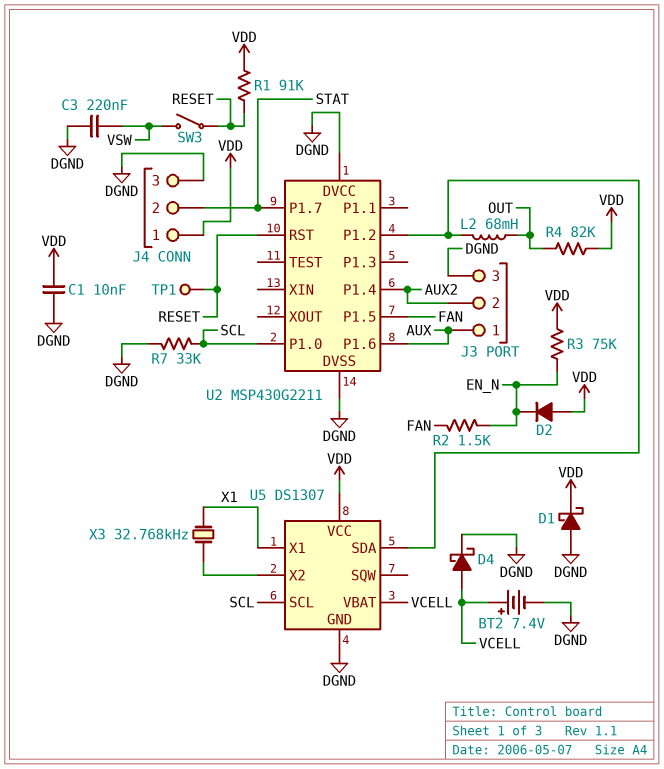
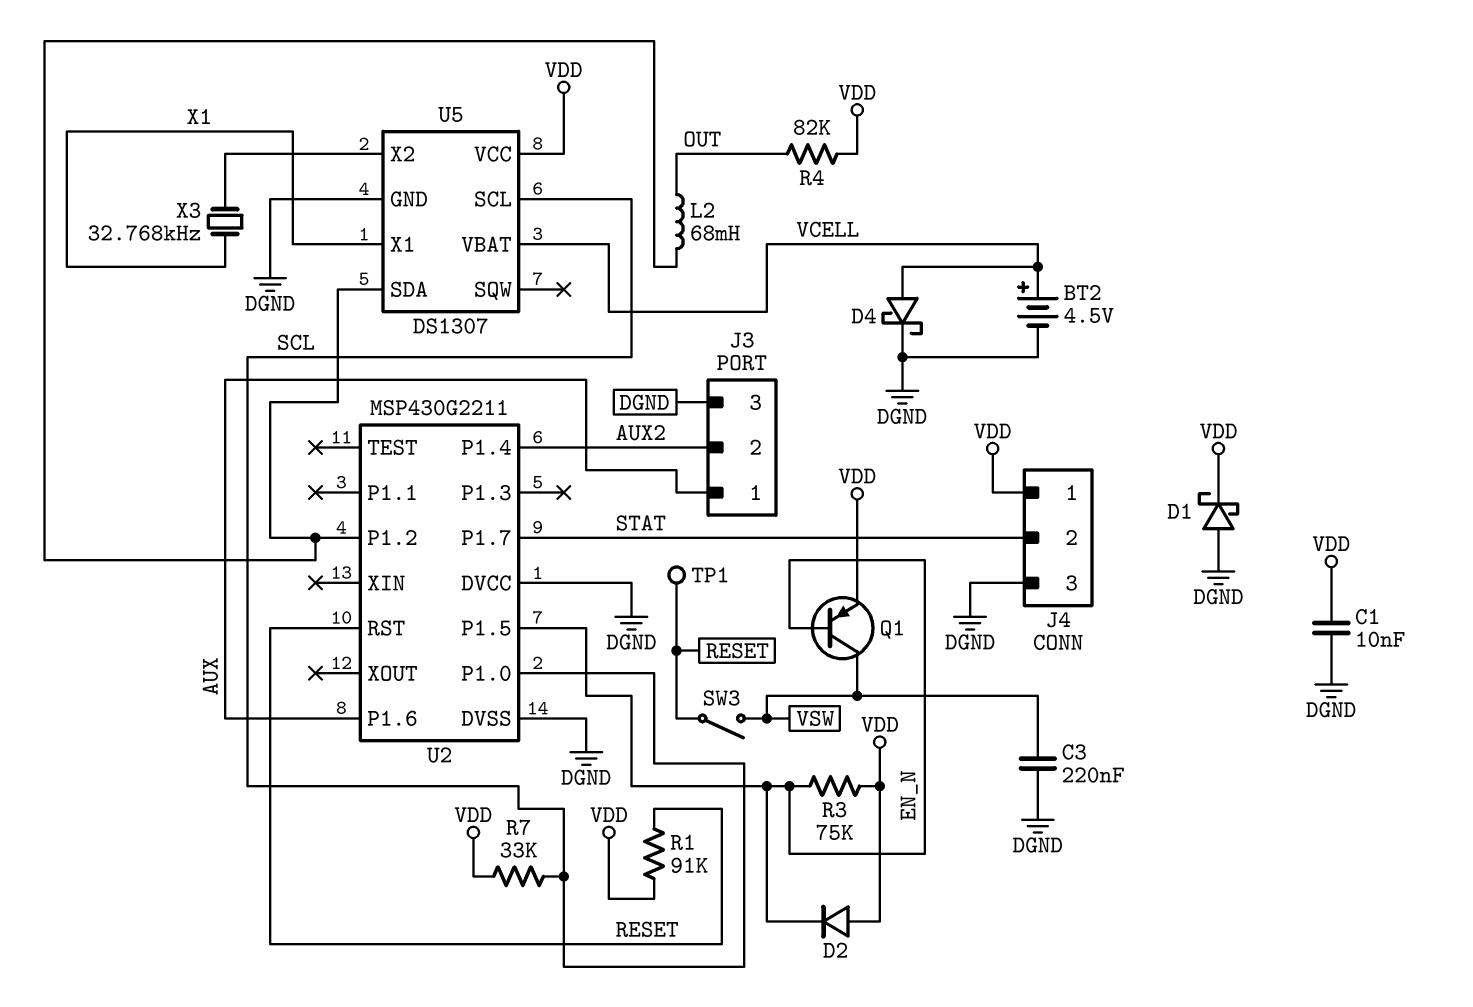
BT2: 7.4V (plus VCELL, minus DGND) -> 4.5V (plus VCELL, minus DGND)
Q1: none -> PNP (B EN_N, C VSW, E VDD)
R2: 1.5k (EN_N, FAN) -> none
R7: 33k (DGND, SCL) -> 33k (SCL, VDD)
U2 pin P1.5: FAN -> EN_N

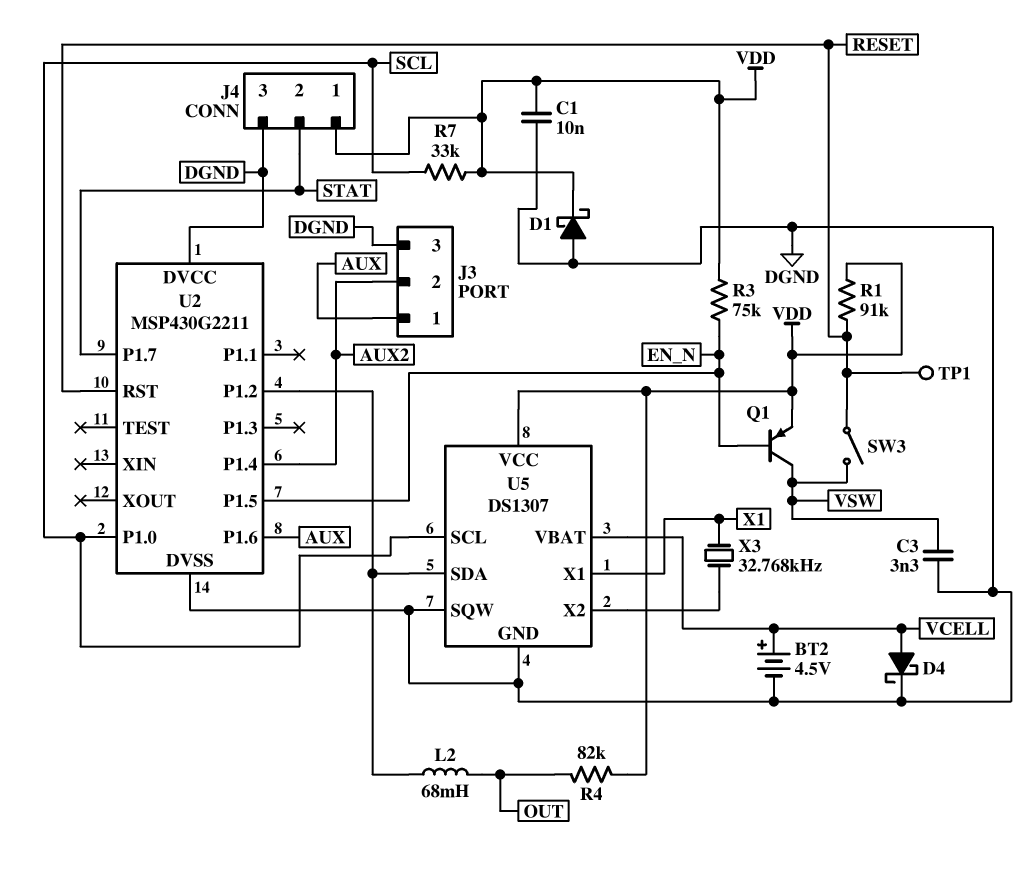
C3: 220nF (DGND, VSW) -> 3.3nF (DGND, VSW)
D2: diode (A VDD, K EN_N) -> none
U5 pin SQW: none -> DGND

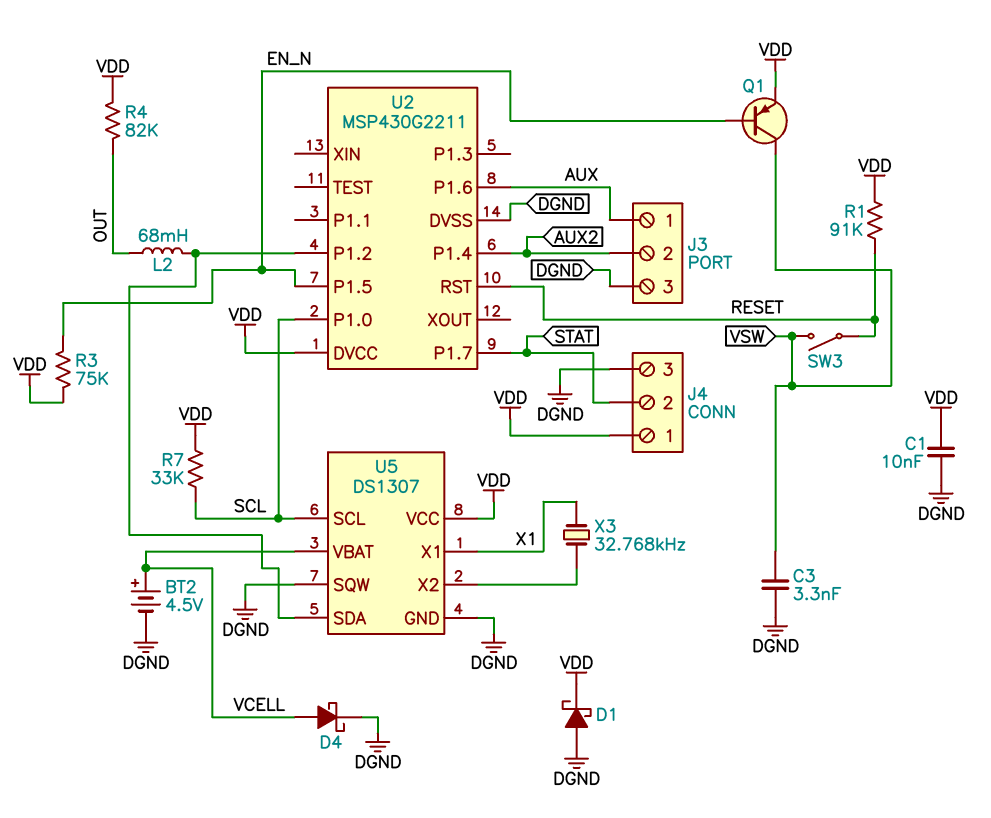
TP1: test point (RESET) -> none
U2 pin DVCC: DGND -> VDD

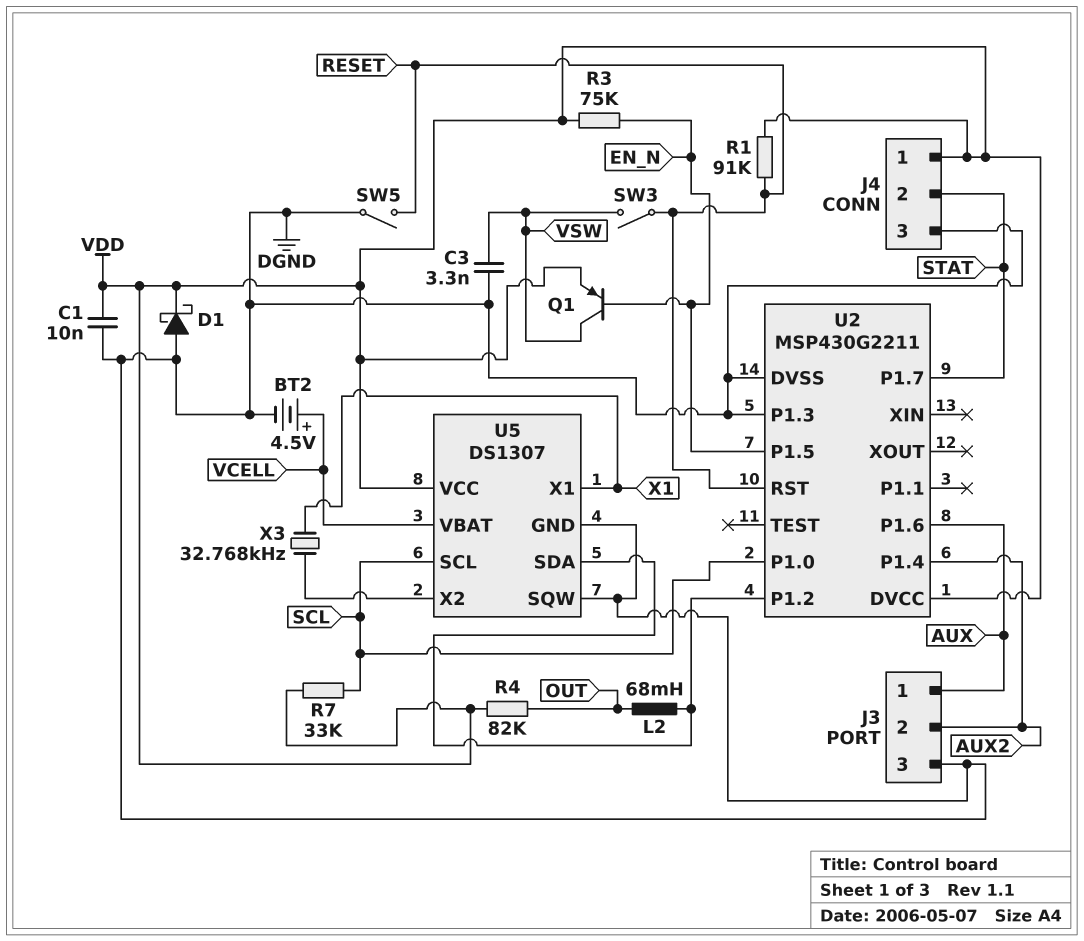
D4: schottky (A VCELL, K DGND) -> none
SW5: none -> switch (DGND, RESET)
U2 pin P1.3: none -> DGND

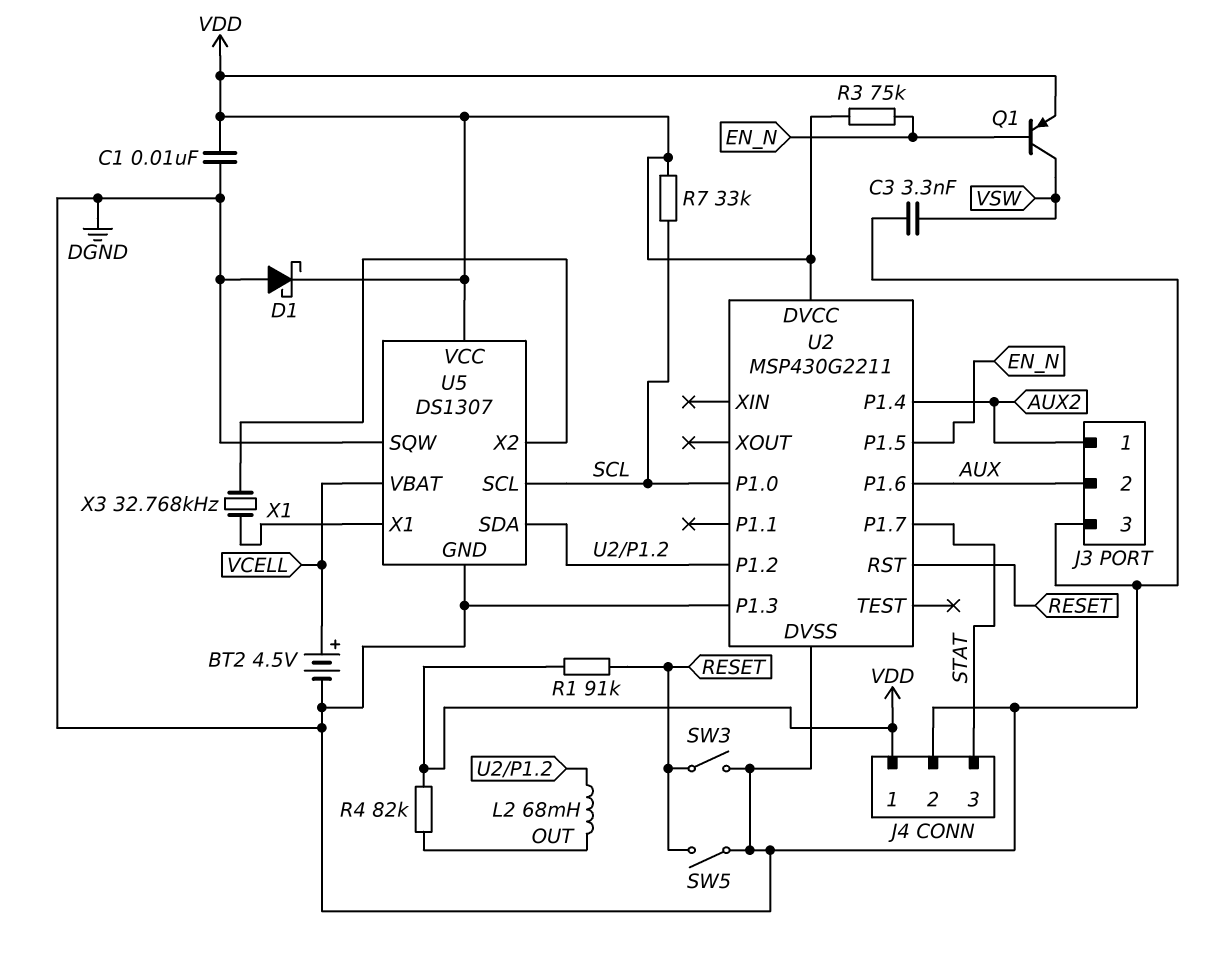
J3 pin 1: AUX -> AUX2
J3 pin 2: AUX2 -> AUX
J4 pin 2: STAT -> DGND
J4 pin 3: DGND -> STAT
SW3: switch (RESET, VSW) -> switch (DGND, RESET)

